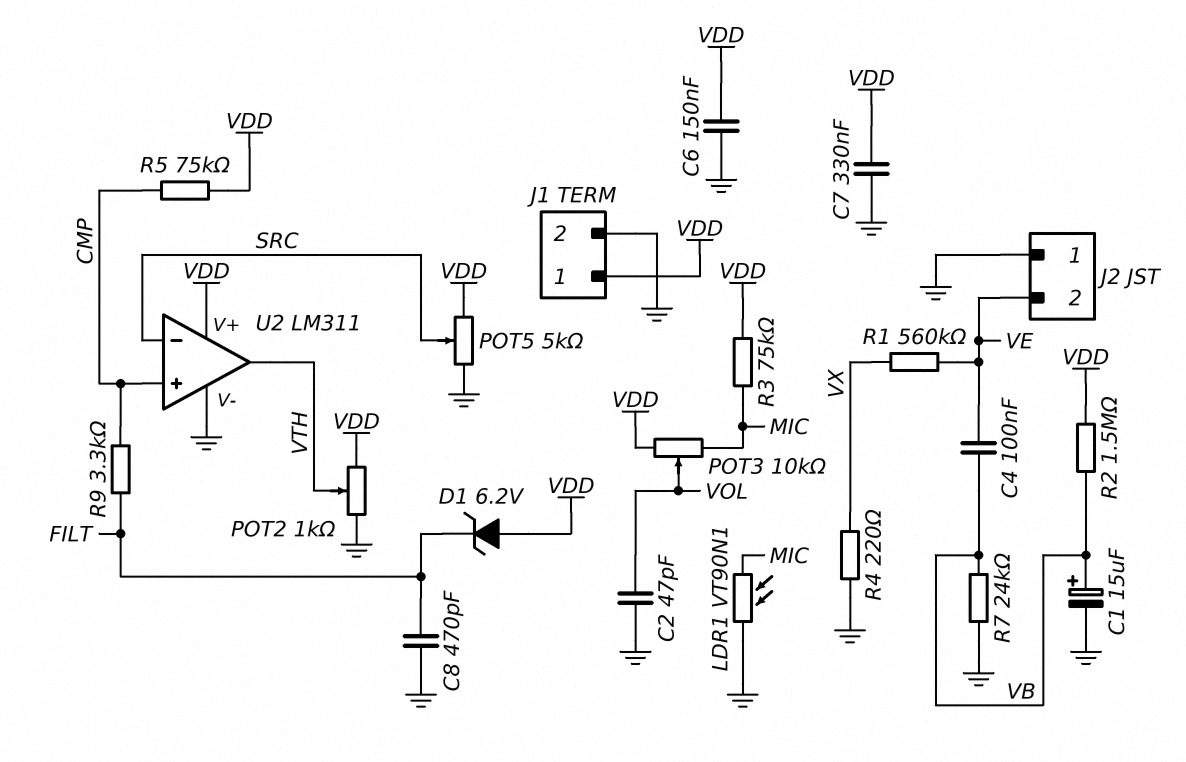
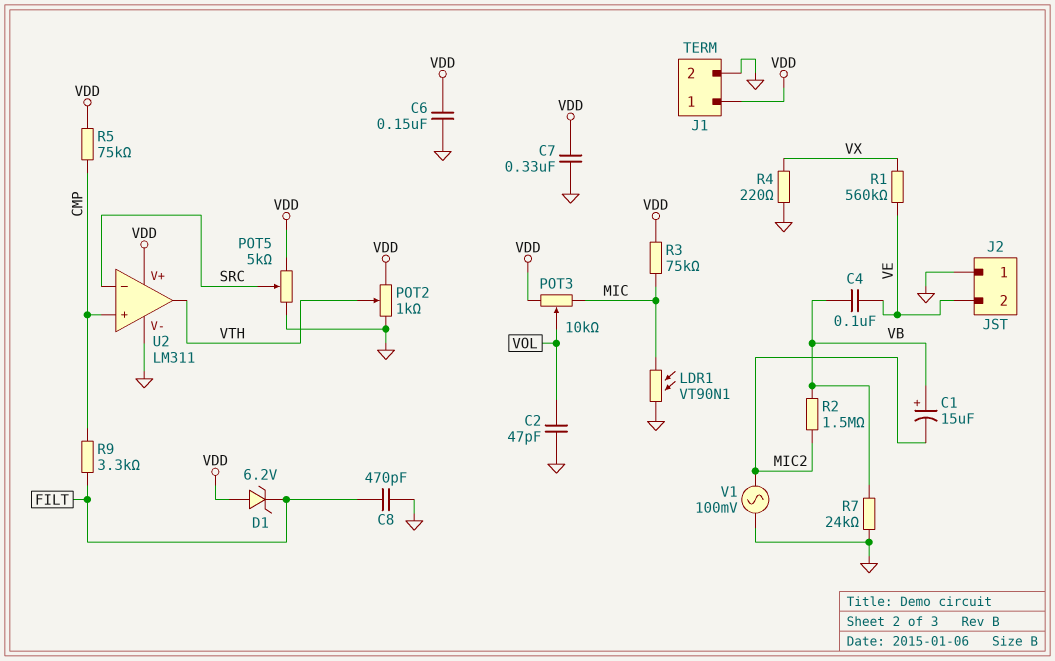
C1: 15uF (plus VB, minus GND) -> 15uF (plus VB, minus MIC2)
R2: 1.5M (VB, VDD) -> 1.5M (MIC2, VB)
V1: none -> AC 100mV (GND, MIC2)

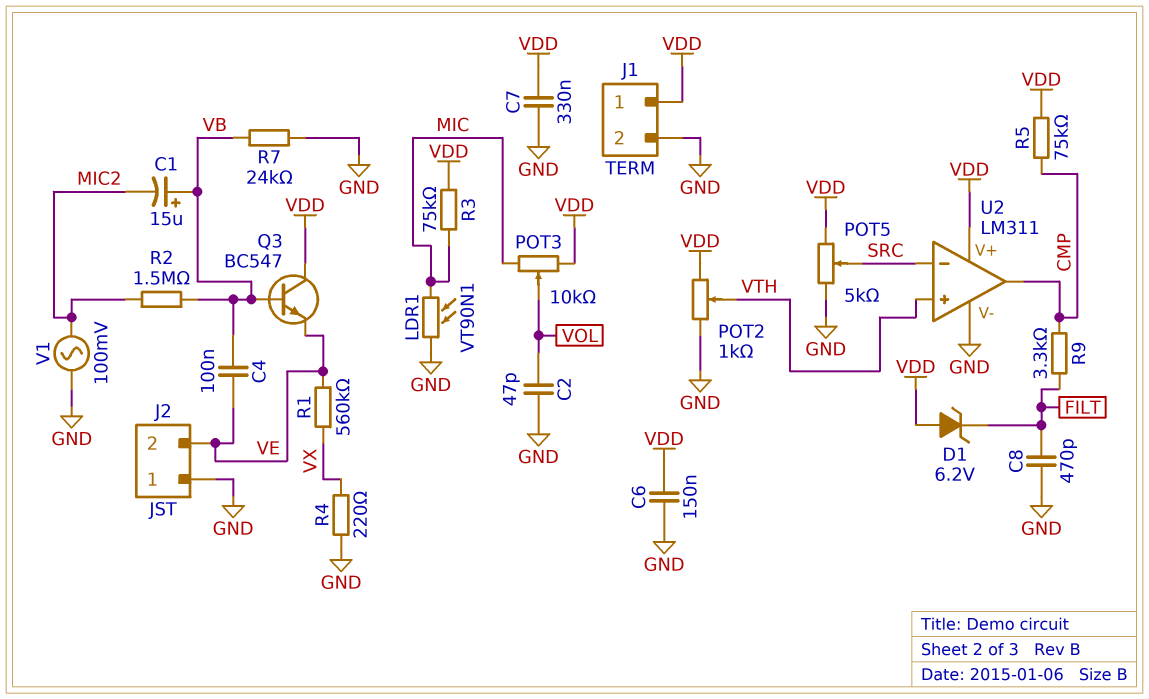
Q3: none -> NPN BC547 (B VB, C VDD, E VE)
U2 pin in+: CMP -> VTH
U2 pin out: VTH -> CMP

